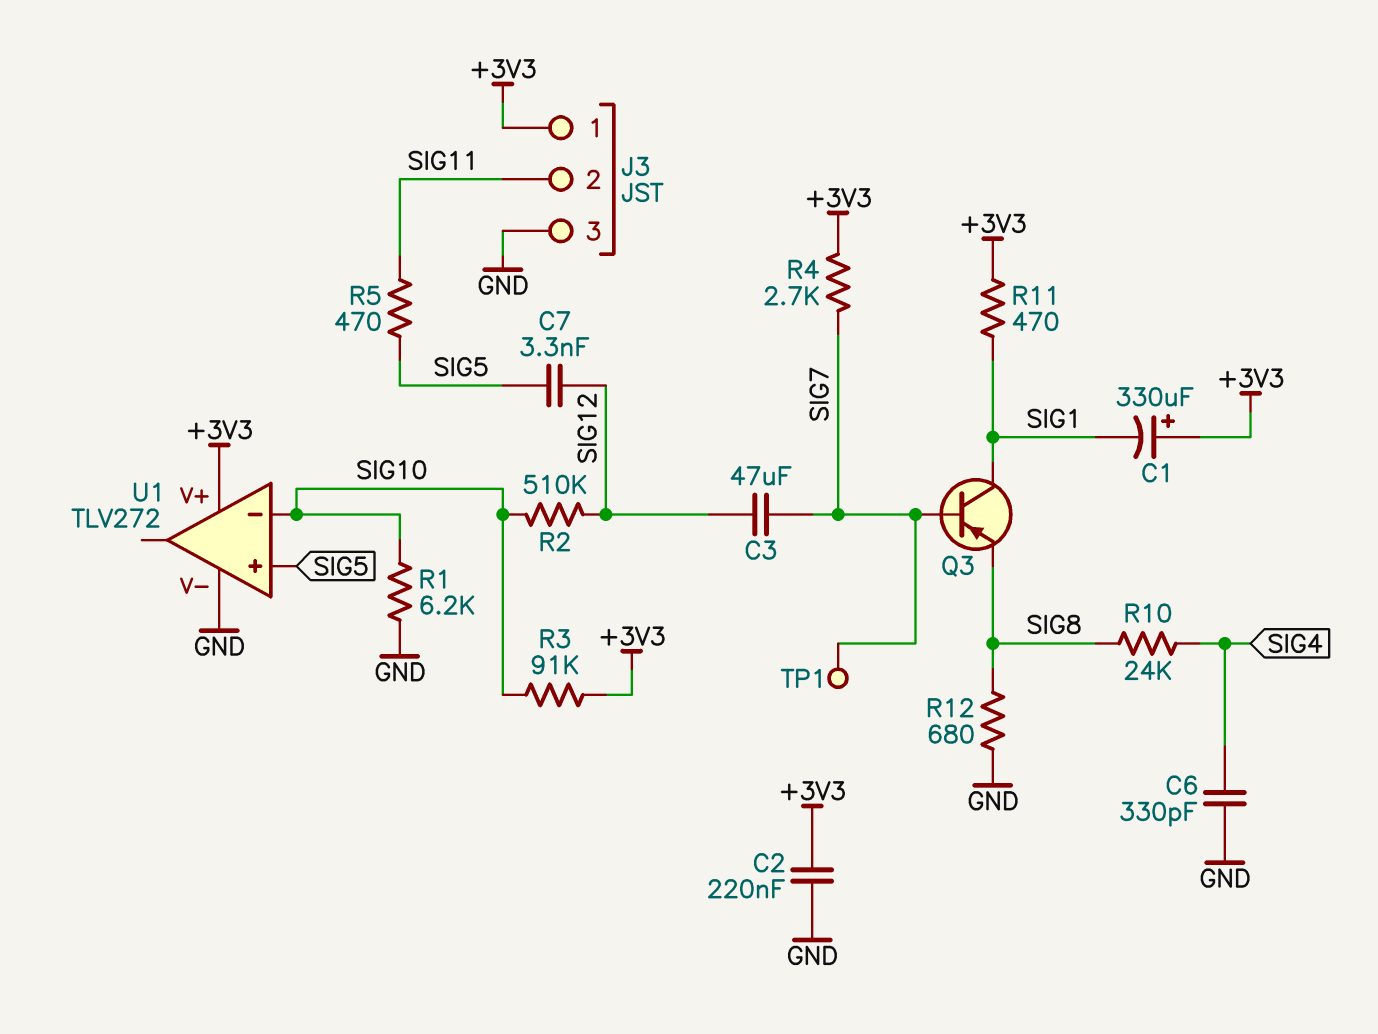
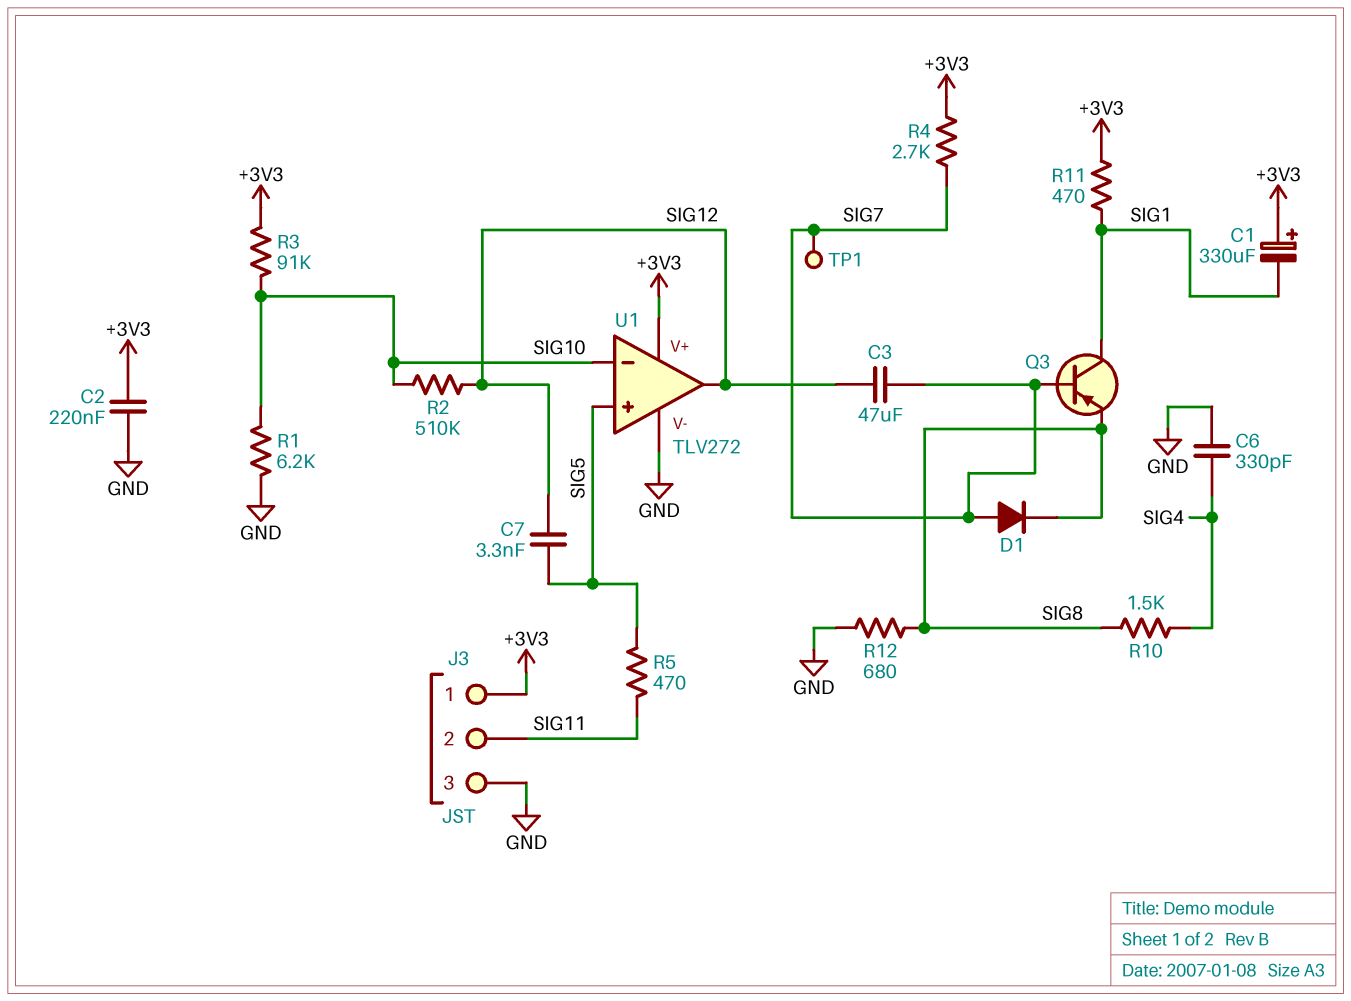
D1: none -> diode (A SIG7, K SIG8)
R10: 24k (SIG4, SIG8) -> 1.5k (SIG4, SIG8)
U1 pin out: none -> SIG12

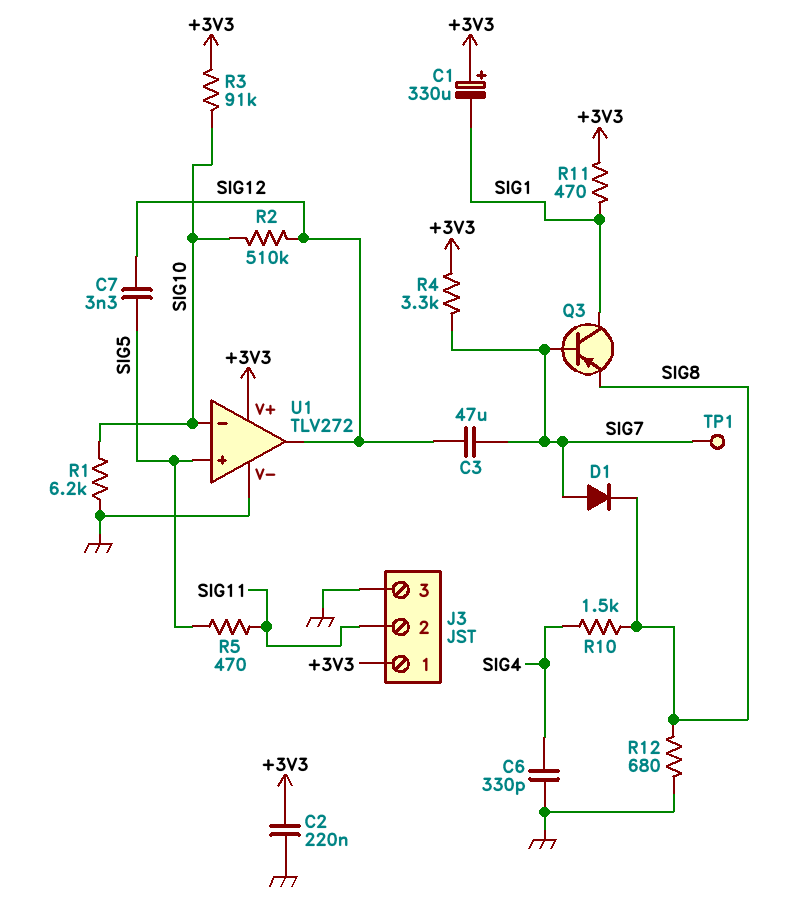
R4: 2.7k (+3V3, SIG7) -> 3.3k (+3V3, SIG7)

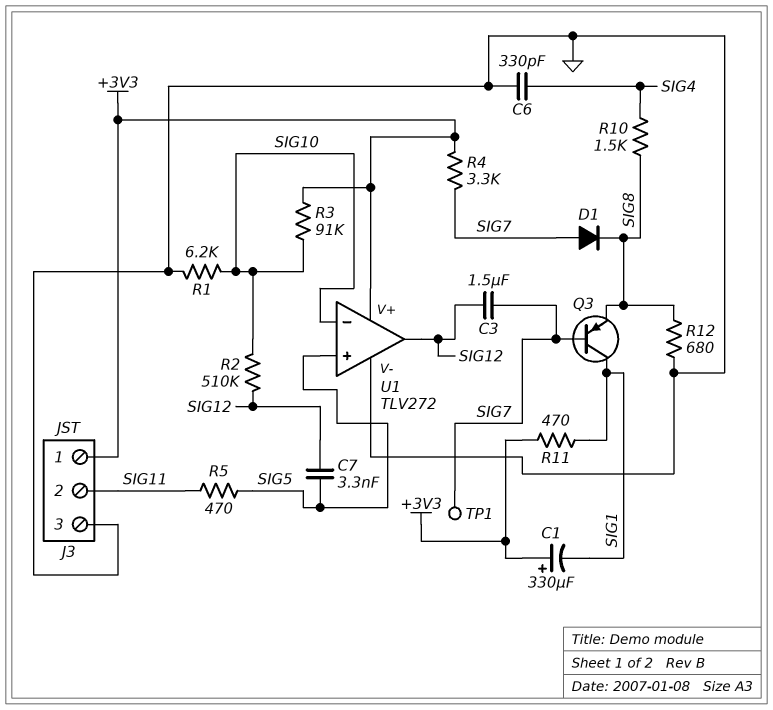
C2: 220nF (+3V3, GND) -> none
C3: 47uF (SIG7, SIG12) -> 1.5uF (SIG7, SIG12)

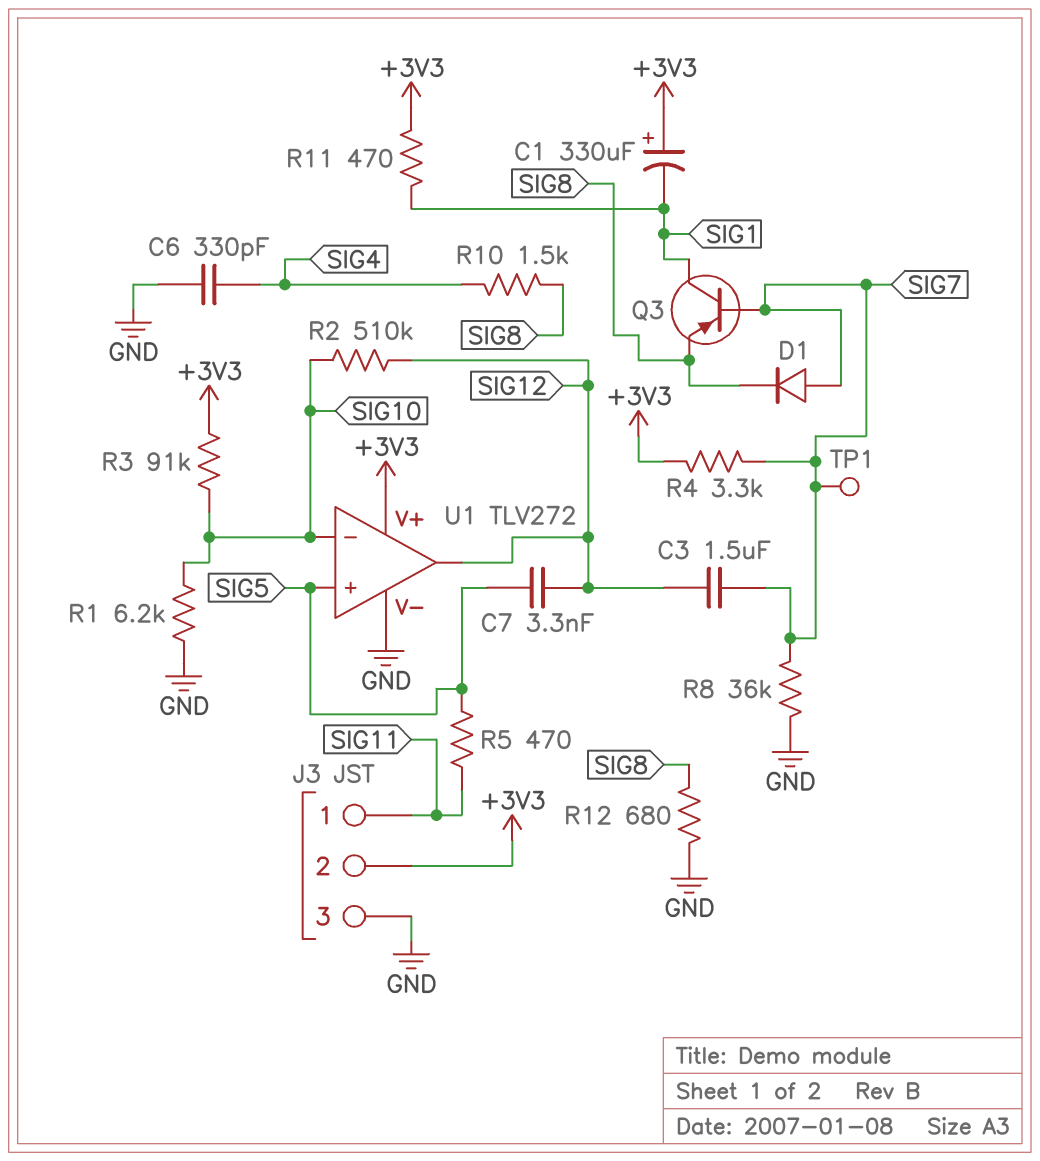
J3 pin 1: +3V3 -> SIG11
J3 pin 2: SIG11 -> +3V3
R8: none -> 36k (GND, SIG7)

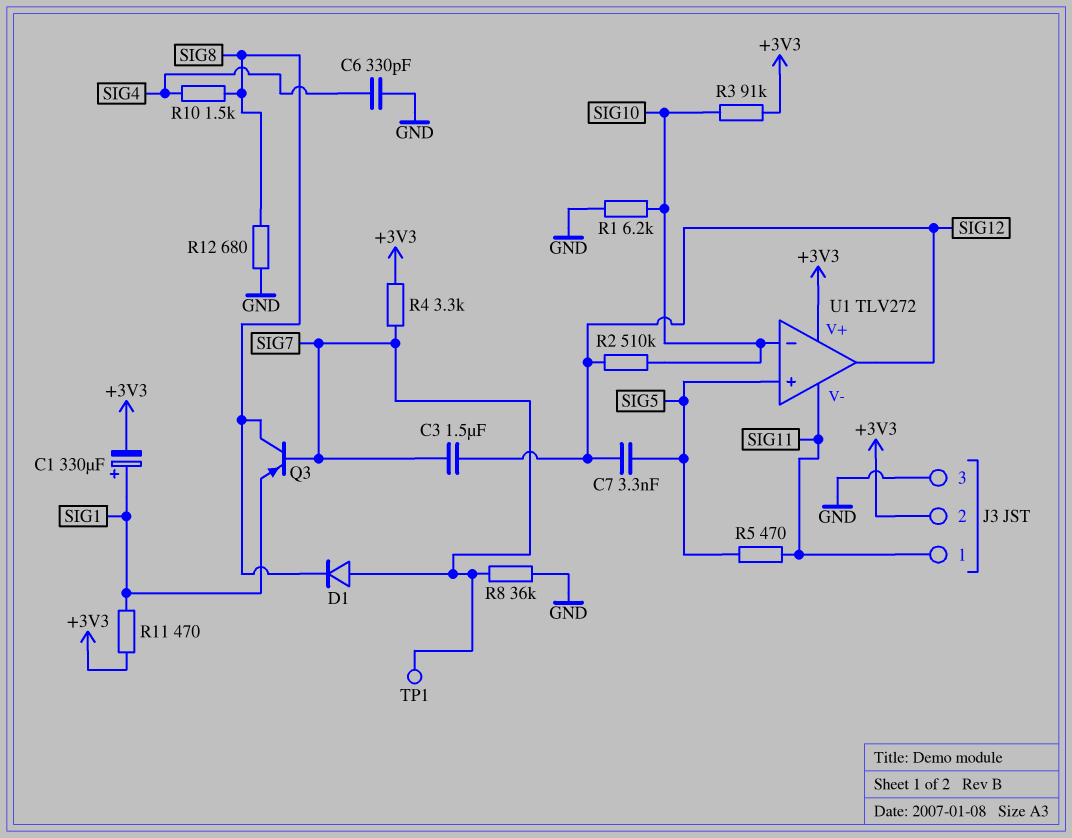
C1: 330uF (plus +3V3, minus SIG1) -> 330uF (plus SIG1, minus +3V3)
Q3: PNP (B SIG7, C SIG1, E SIG8) -> PNP (B SIG7, C SIG8, E SIG1)
U1 pin V-: GND -> SIG11

